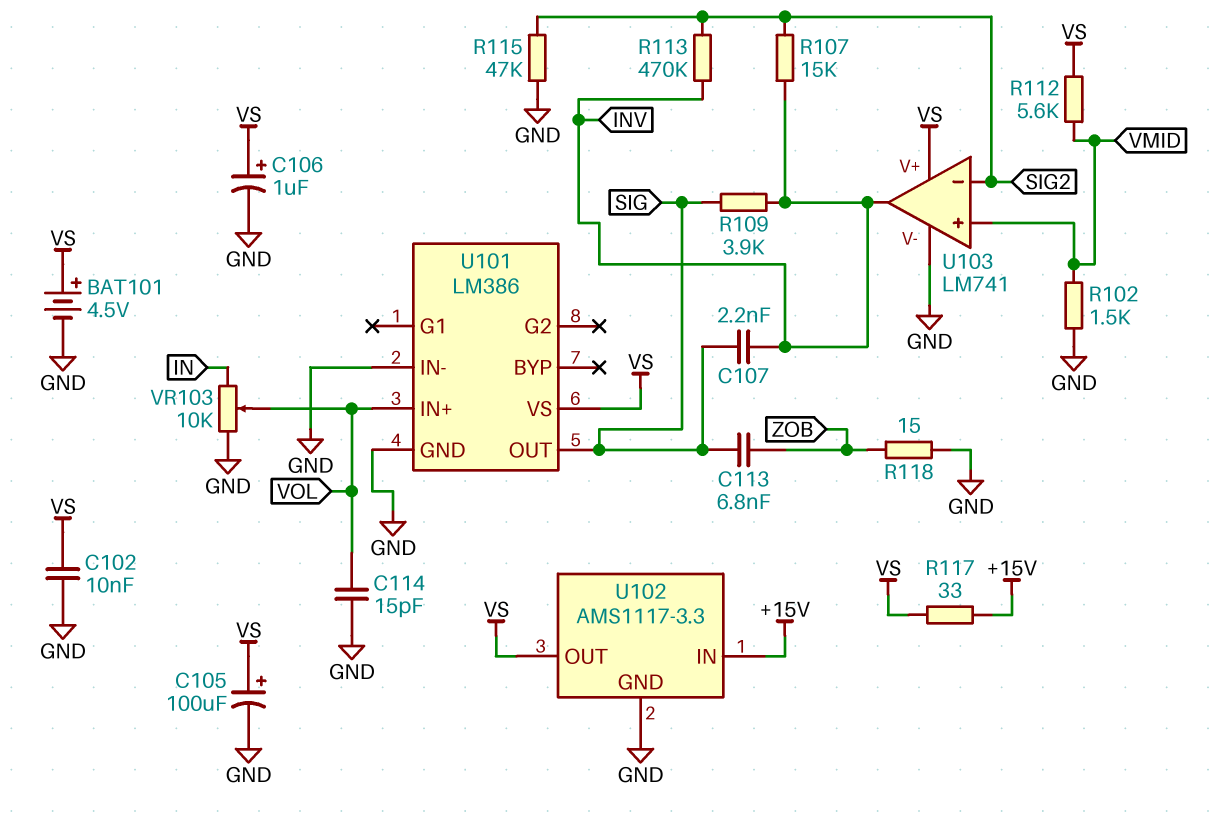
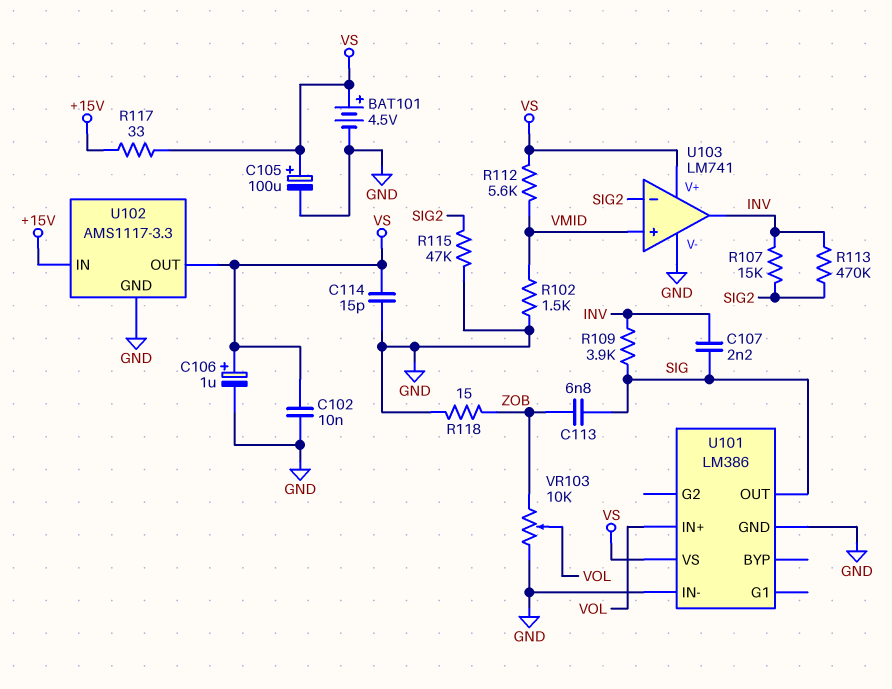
C114: 15pF (GND, VOL) -> 15pF (GND, VS)
VR103: 10k (GND, IN, wiper VOL) -> 10k (GND, ZOB, wiper VOL)

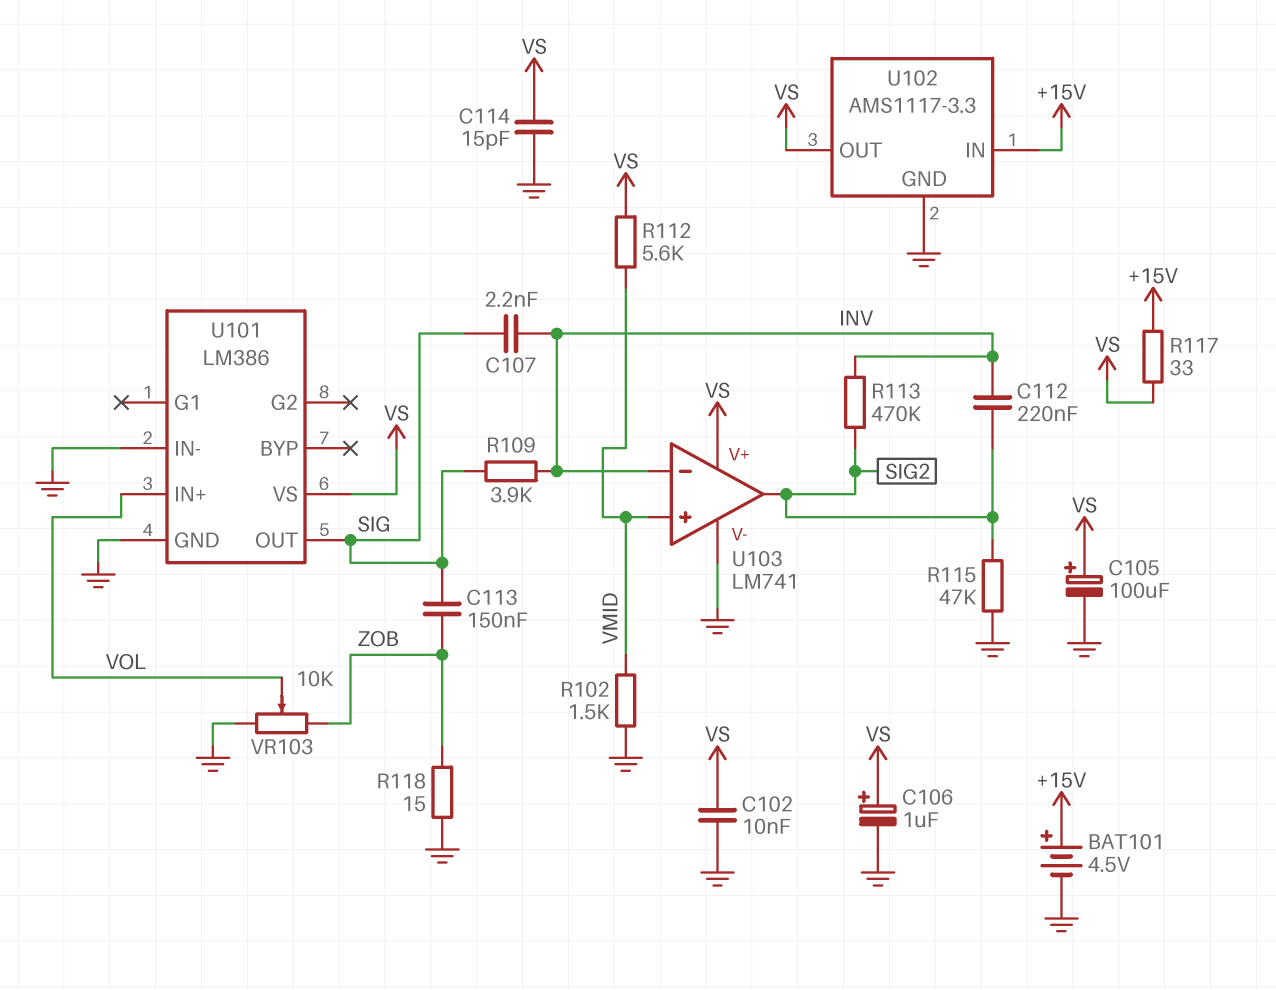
BAT101: 4.5V (plus VS, minus GND) -> 4.5V (plus +15V, minus GND)
C112: none -> 220nF (INV, SIG2)
C113: 6.8nF (SIG, ZOB) -> 150nF (SIG, ZOB)
R107: 15k (INV, SIG2) -> none
U103 pin in-: SIG2 -> INV
U103 pin out: INV -> SIG2

